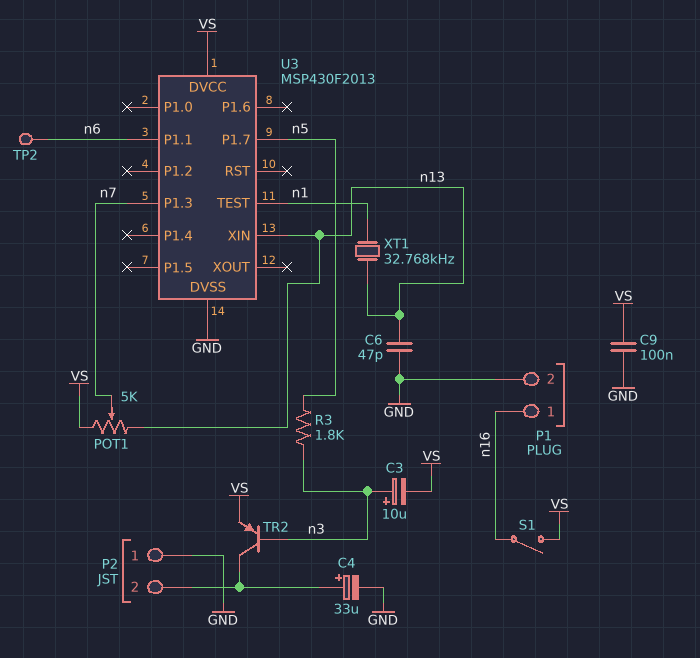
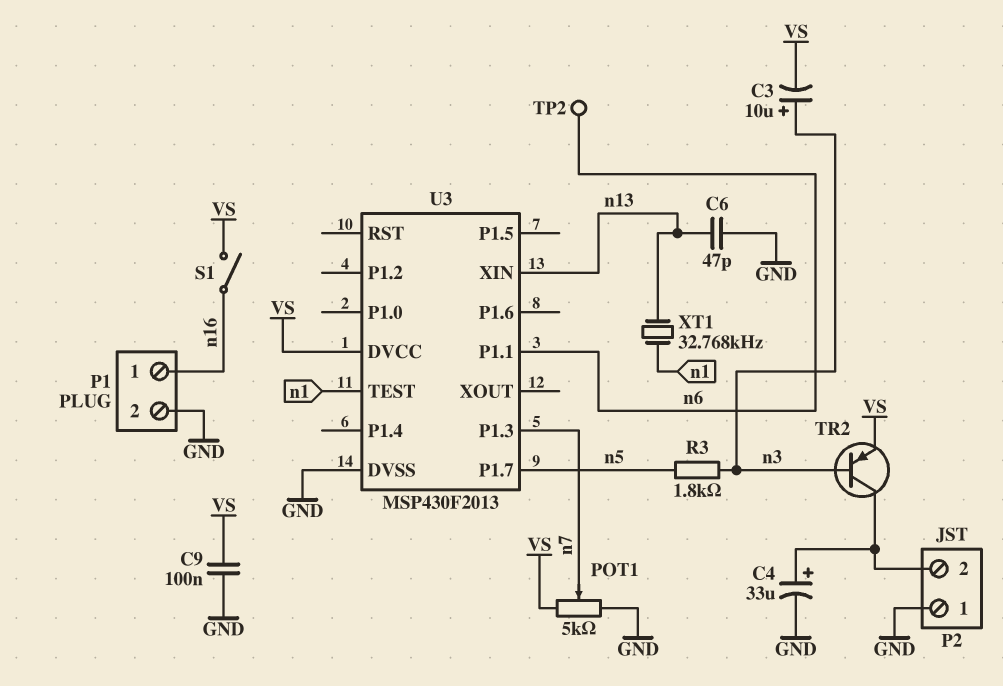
POT1: 5k (VS, n13, wiper n7) -> 5k (GND, VS, wiper n7)

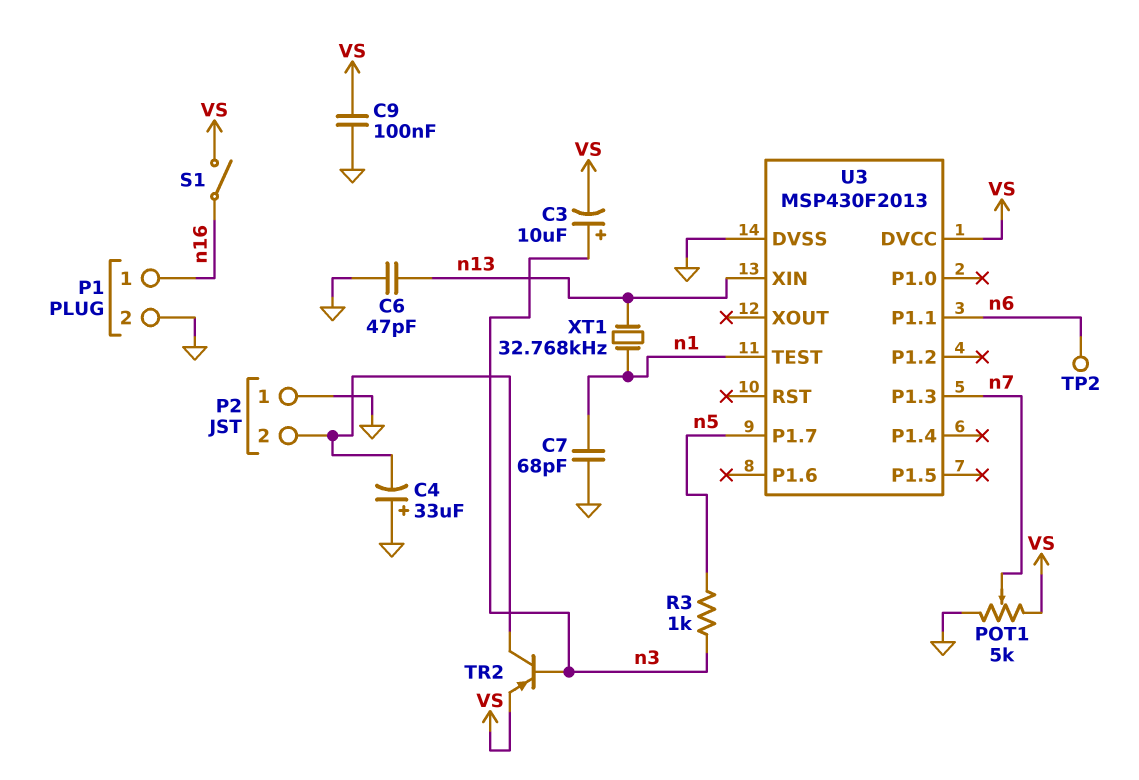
C4: 33uF (plus P2/2, minus GND) -> 33uF (plus GND, minus P2/2)
C7: none -> 68pF (GND, n1)
R3: 1.8k (n3, n5) -> 1k (n3, n5)

